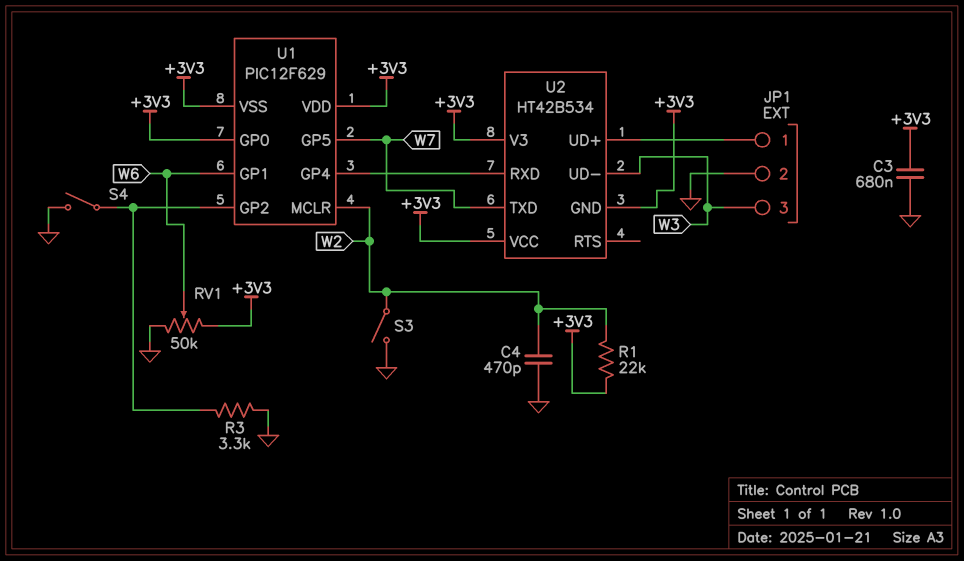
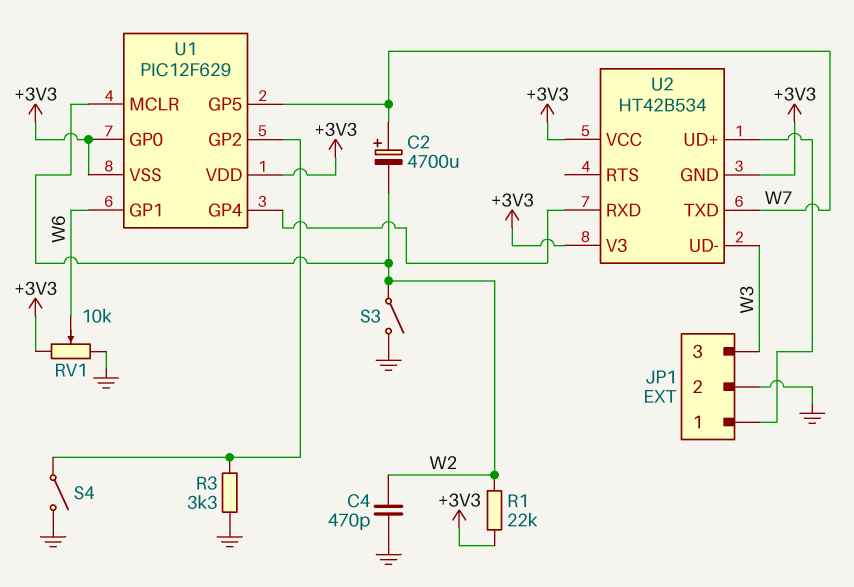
C2: none -> 4700uF (plus W7, minus W2)
C3: 680nF (+3V3, GND) -> none
RV1: 50k (+3V3, GND, wiper W6) -> 10k (+3V3, GND, wiper W6)

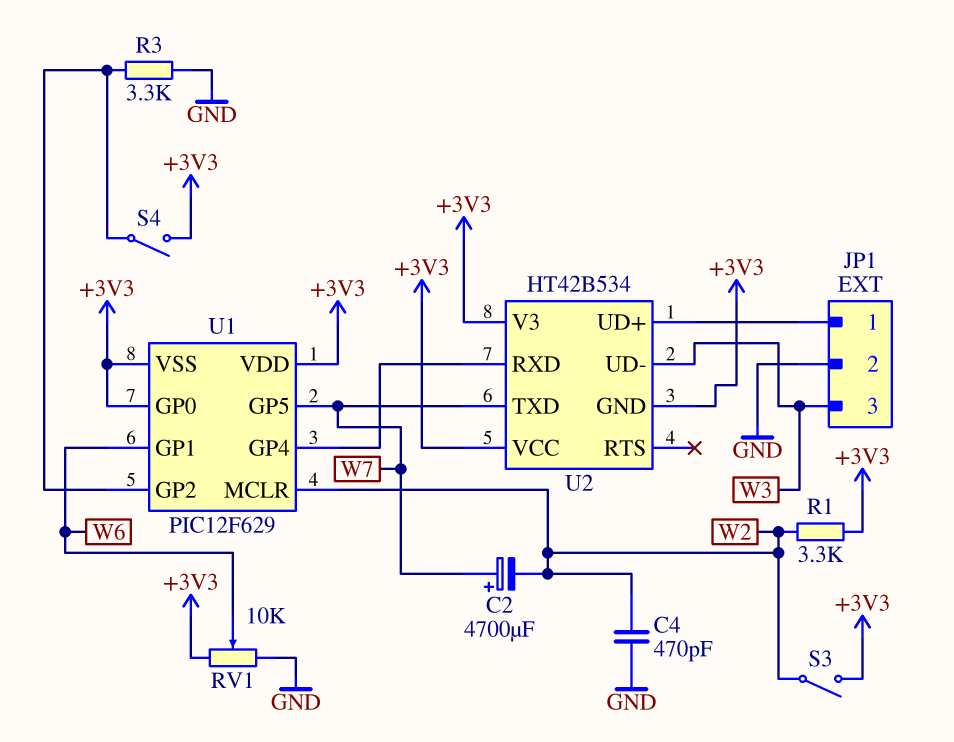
R1: 22k (+3V3, W2) -> 3.3k (+3V3, W2)
S3: switch (GND, W2) -> switch (+3V3, W2)
S4: switch (GND, U1/GP2) -> switch (+3V3, U1/GP2)

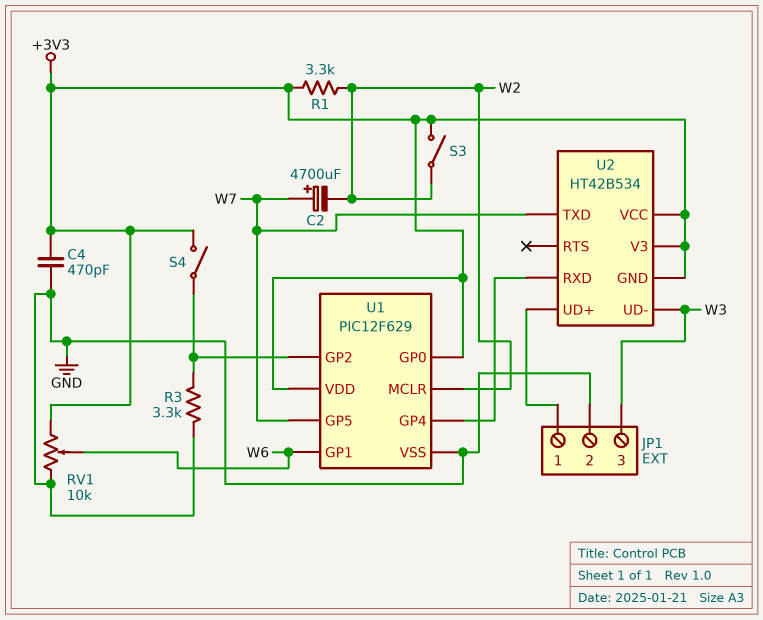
C4: 470pF (GND, W2) -> 470pF (+3V3, GND)
U1 pin VSS: +3V3 -> GND

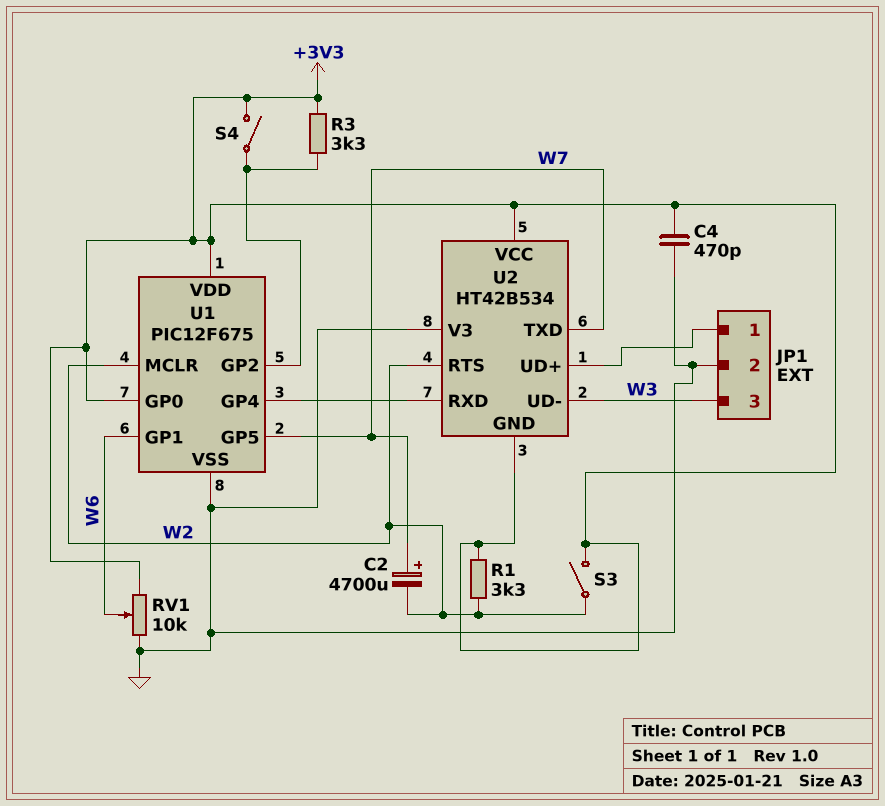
R3: 3.3k (GND, U1/GP2) -> 3.3k (+3V3, U1/GP2)
U1: PIC12F629 -> PIC12F675
U2 pin RTS: none -> W2
U2 pin V3: +3V3 -> GND

